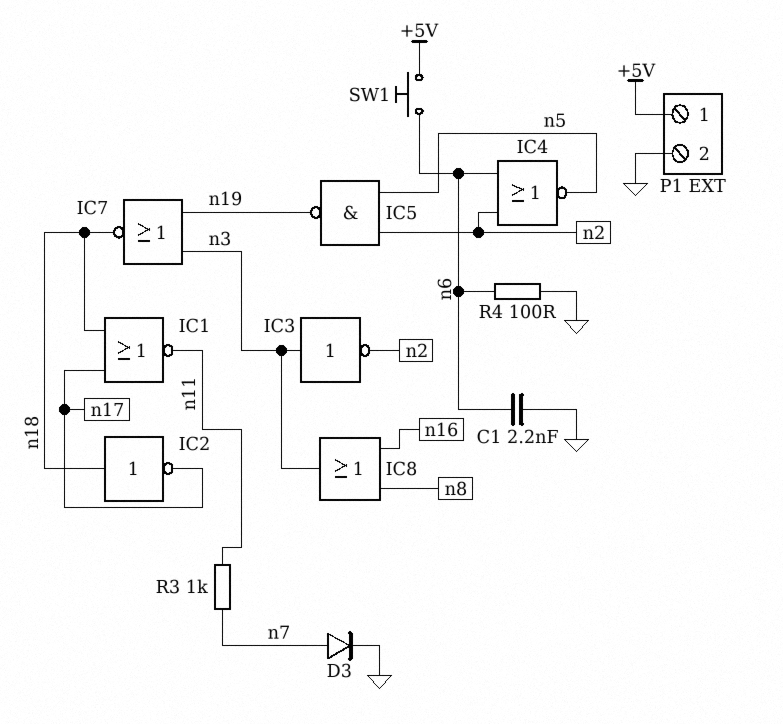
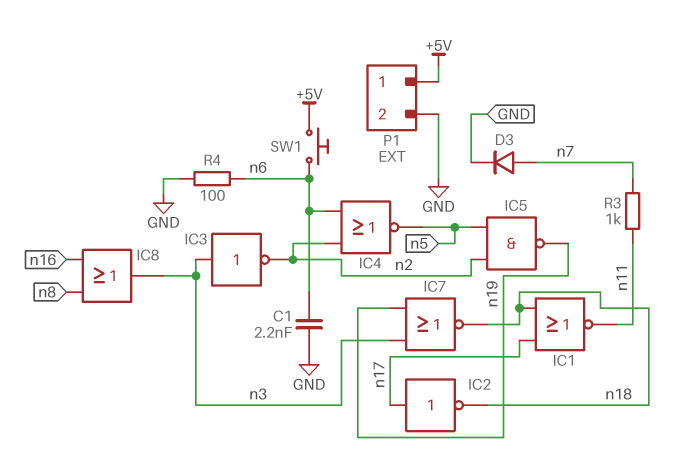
IC2: NOT (in n18, out n17) -> NOT (in n17, out n18)

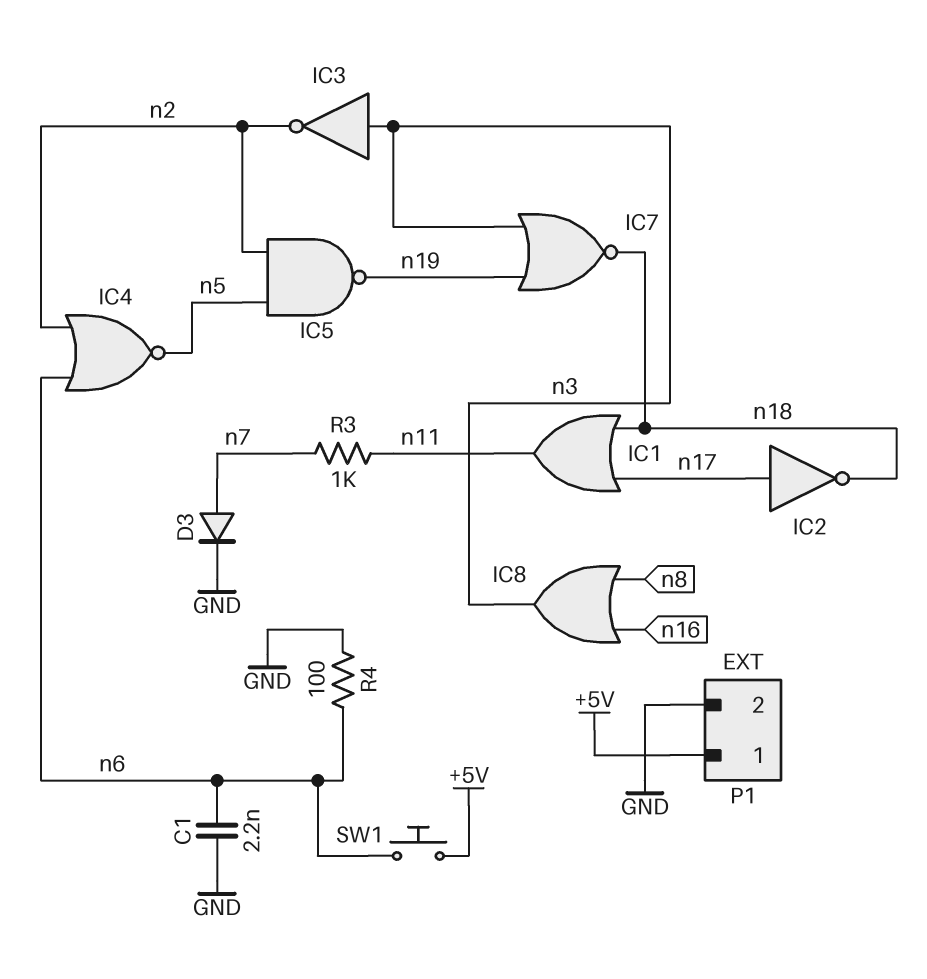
IC1: NOR (in n17, in n18, out n11) -> OR (in n17, in n18, out n11)

